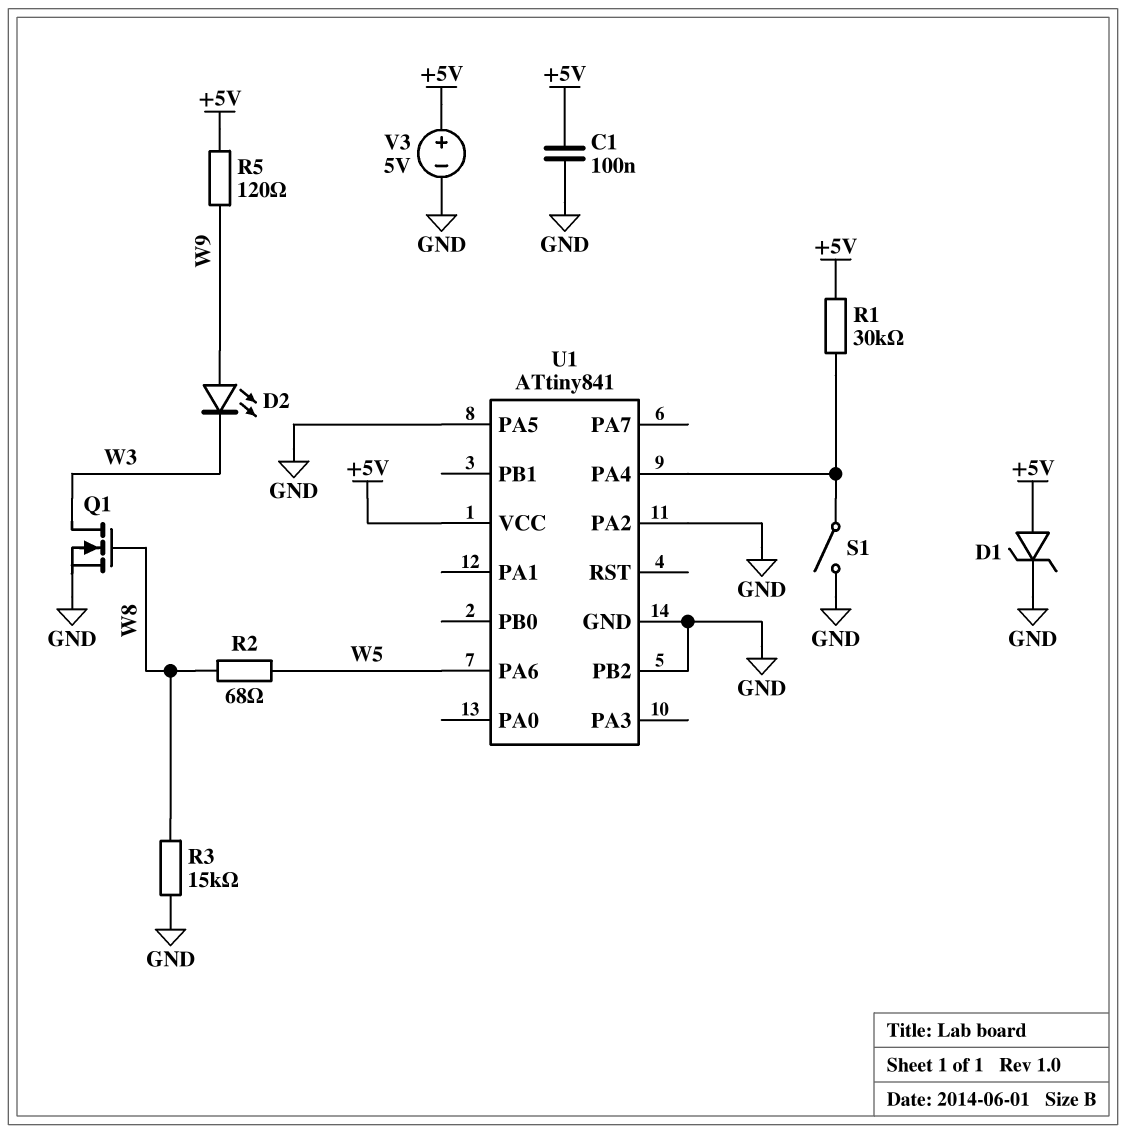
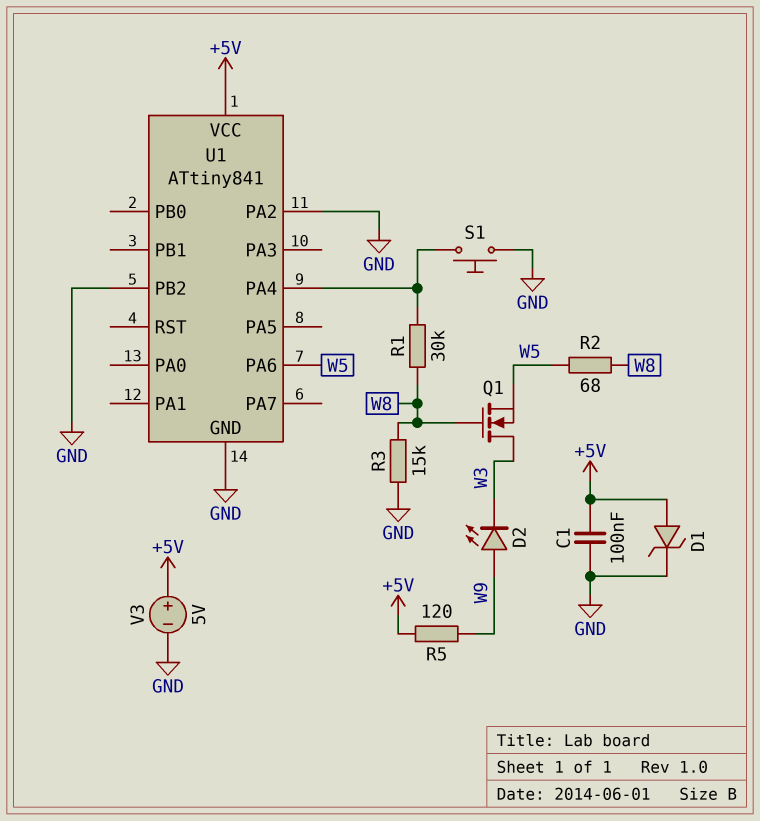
Q1: NMOS (G W8, D W3, S GND) -> NMOS (G W8, D W3, S W5)
R1: 30k (+5V, U1/PA4) -> 30k (U1/PA4, W8)
S1: switch (GND, U1/PA4) -> button (GND, U1/PA4)
U1 pin PA5: GND -> none

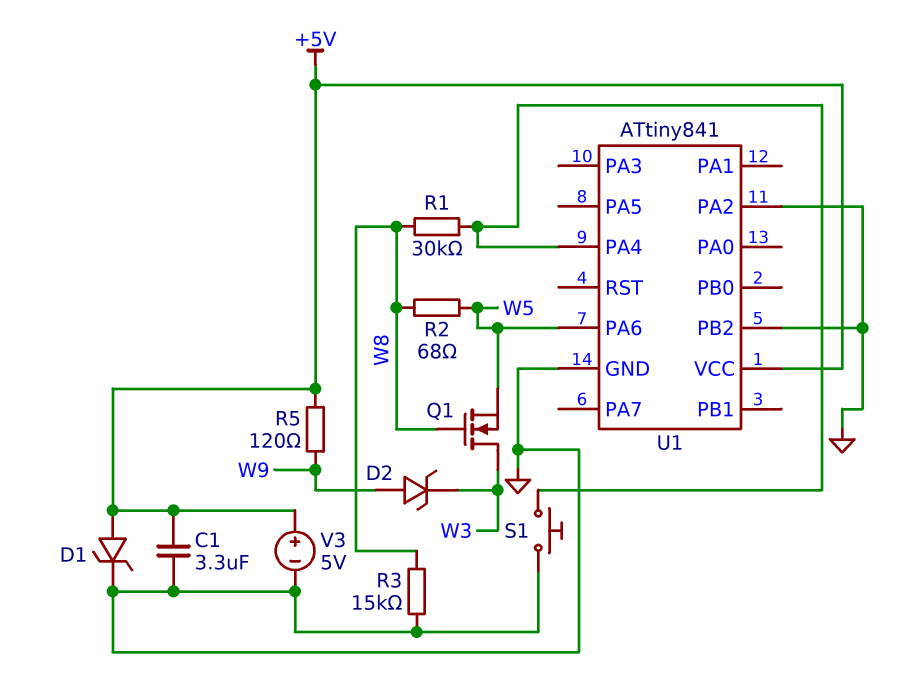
C1: 100nF (+5V, GND) -> 3.3uF (+5V, GND)
D2: LED (A W9, K W3) -> zener (A W9, K W3)

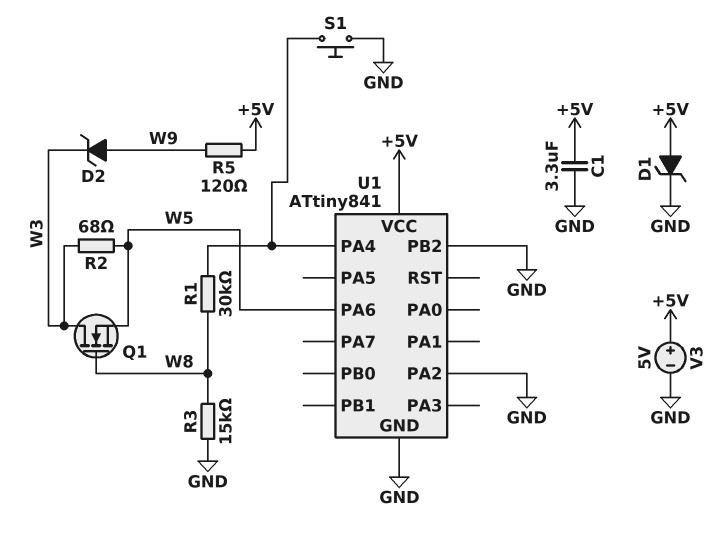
R2: 68 (W5, W8) -> 68 (W3, W5)

